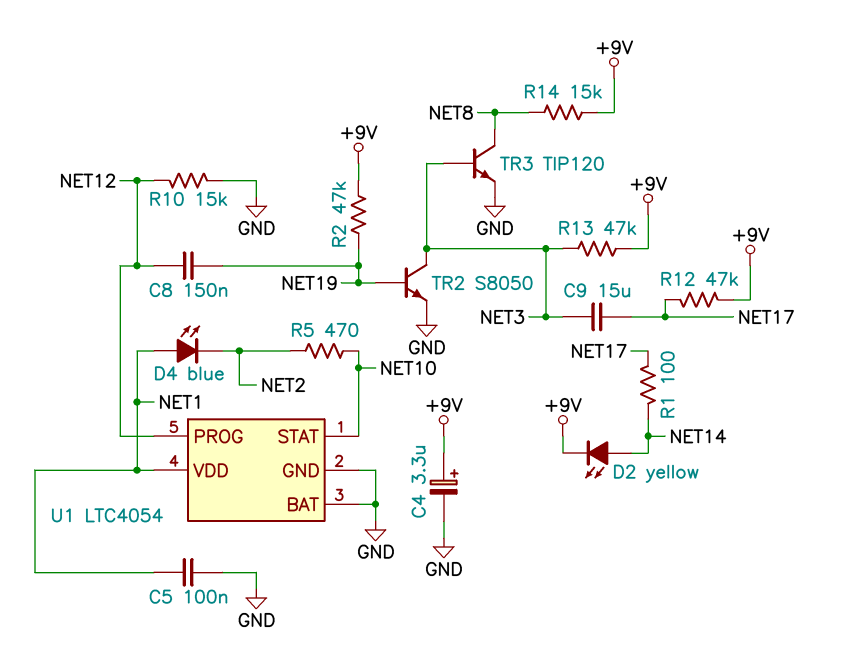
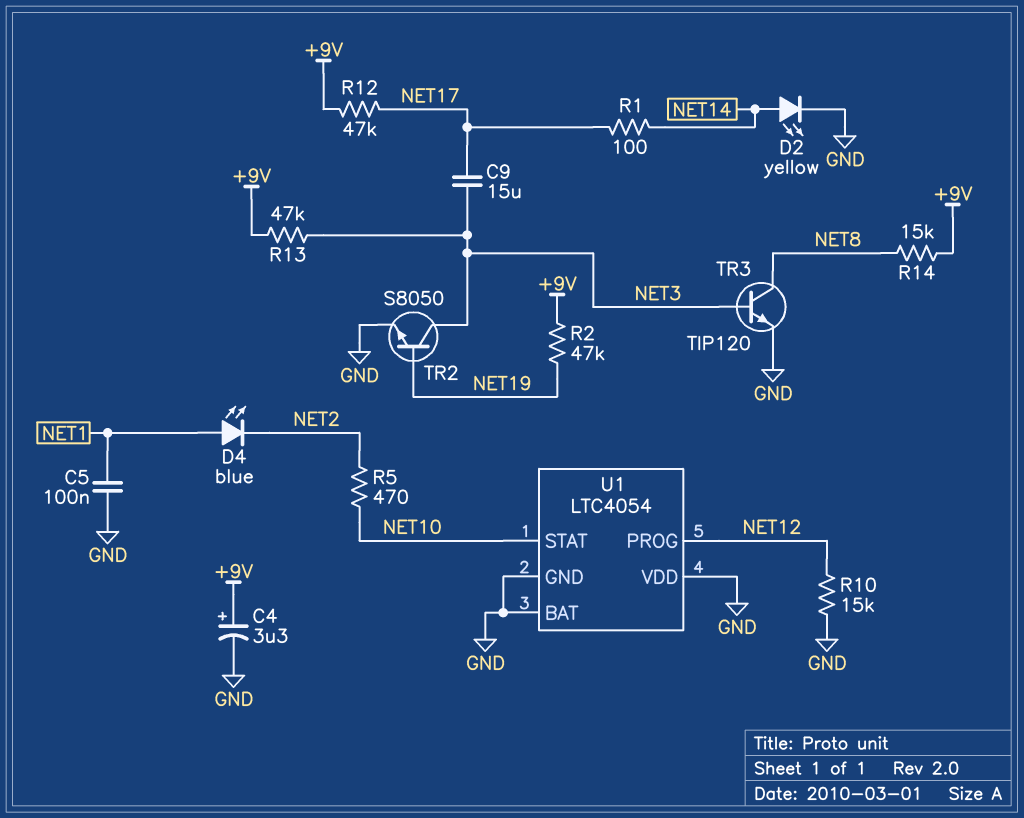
C8: 150nF (NET12, NET19) -> none
D2: LED yellow (A NET14, K +9V) -> LED yellow (A NET14, K GND)
U1 pin VDD: NET1 -> GND

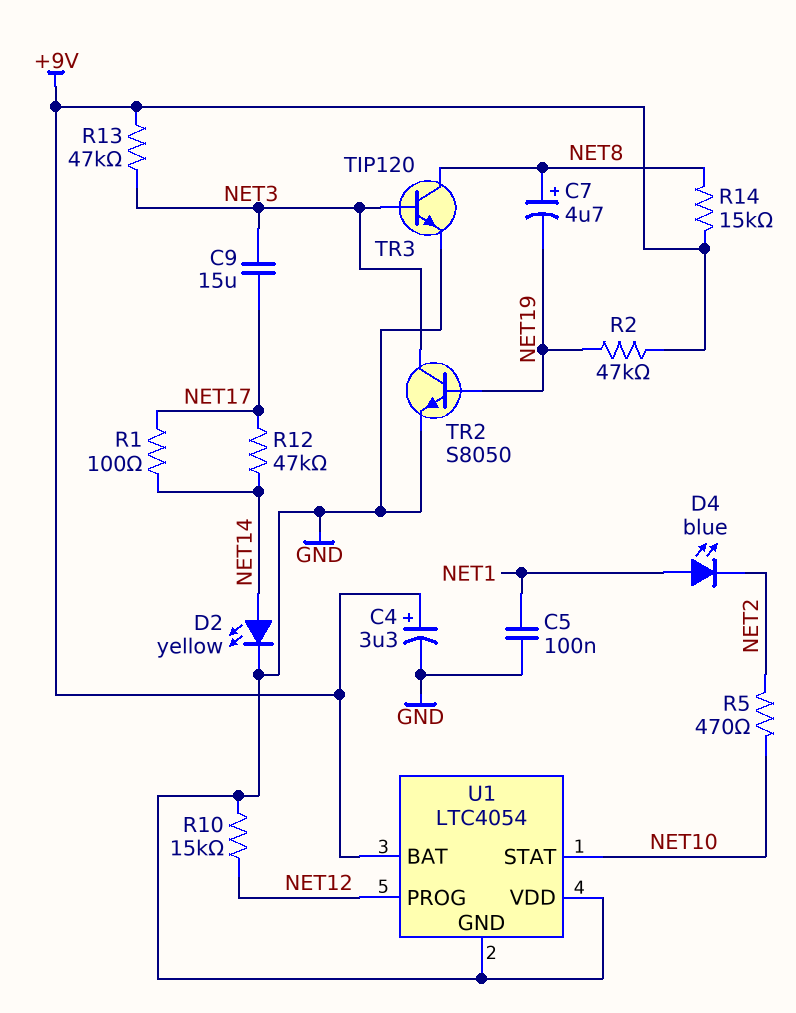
C7: none -> 4.7uF (plus NET8, minus NET19)
R12: 47k (+9V, NET17) -> 47k (NET14, NET17)
U1 pin BAT: GND -> +9V

